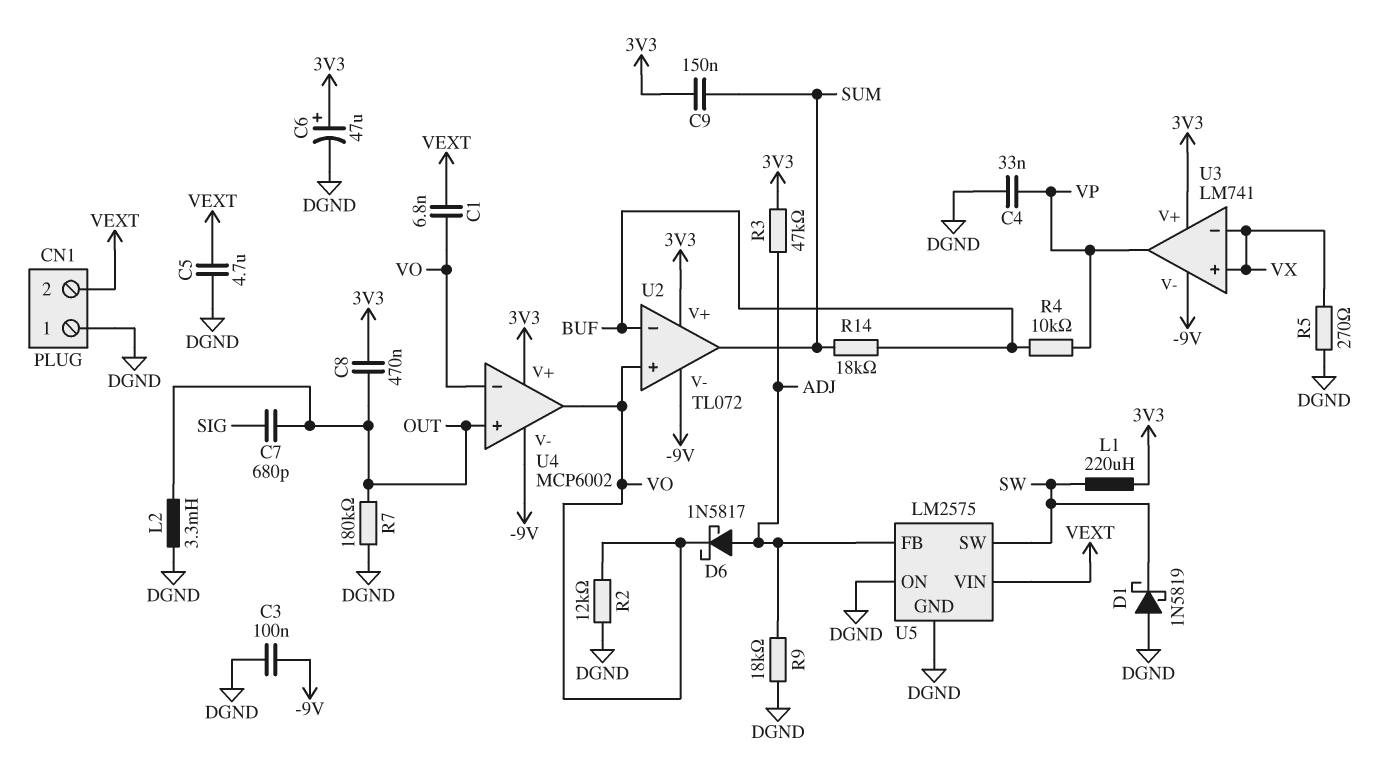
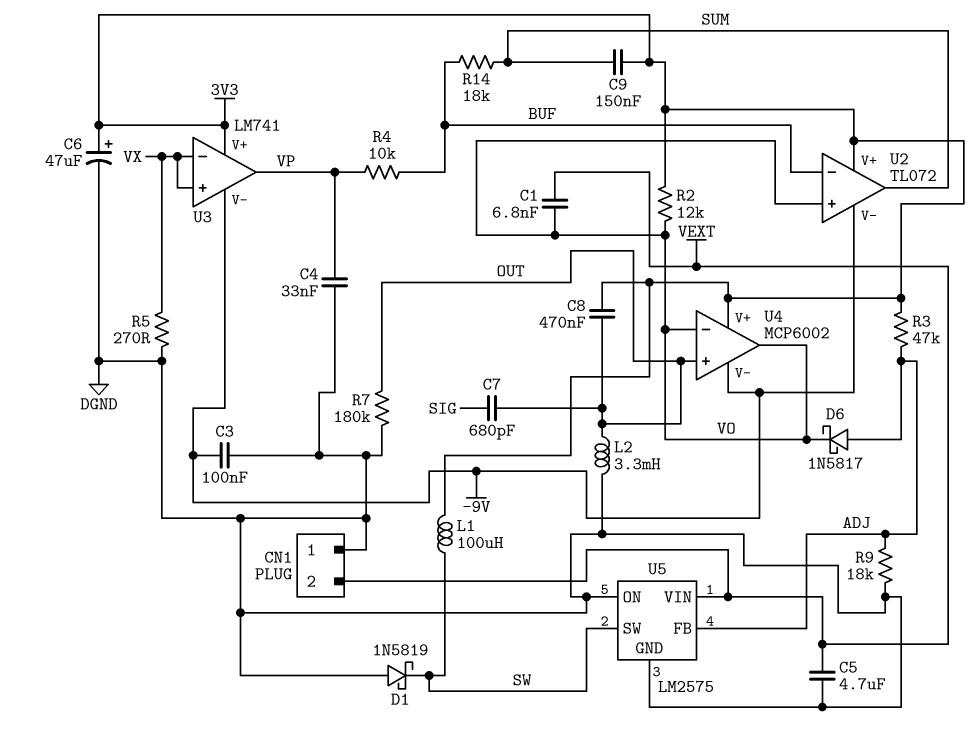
L1: 220uH (3V3, SW) -> 100uH (3V3, SW)
R2: 12k (DGND, VO) -> 12k (3V3, VO)

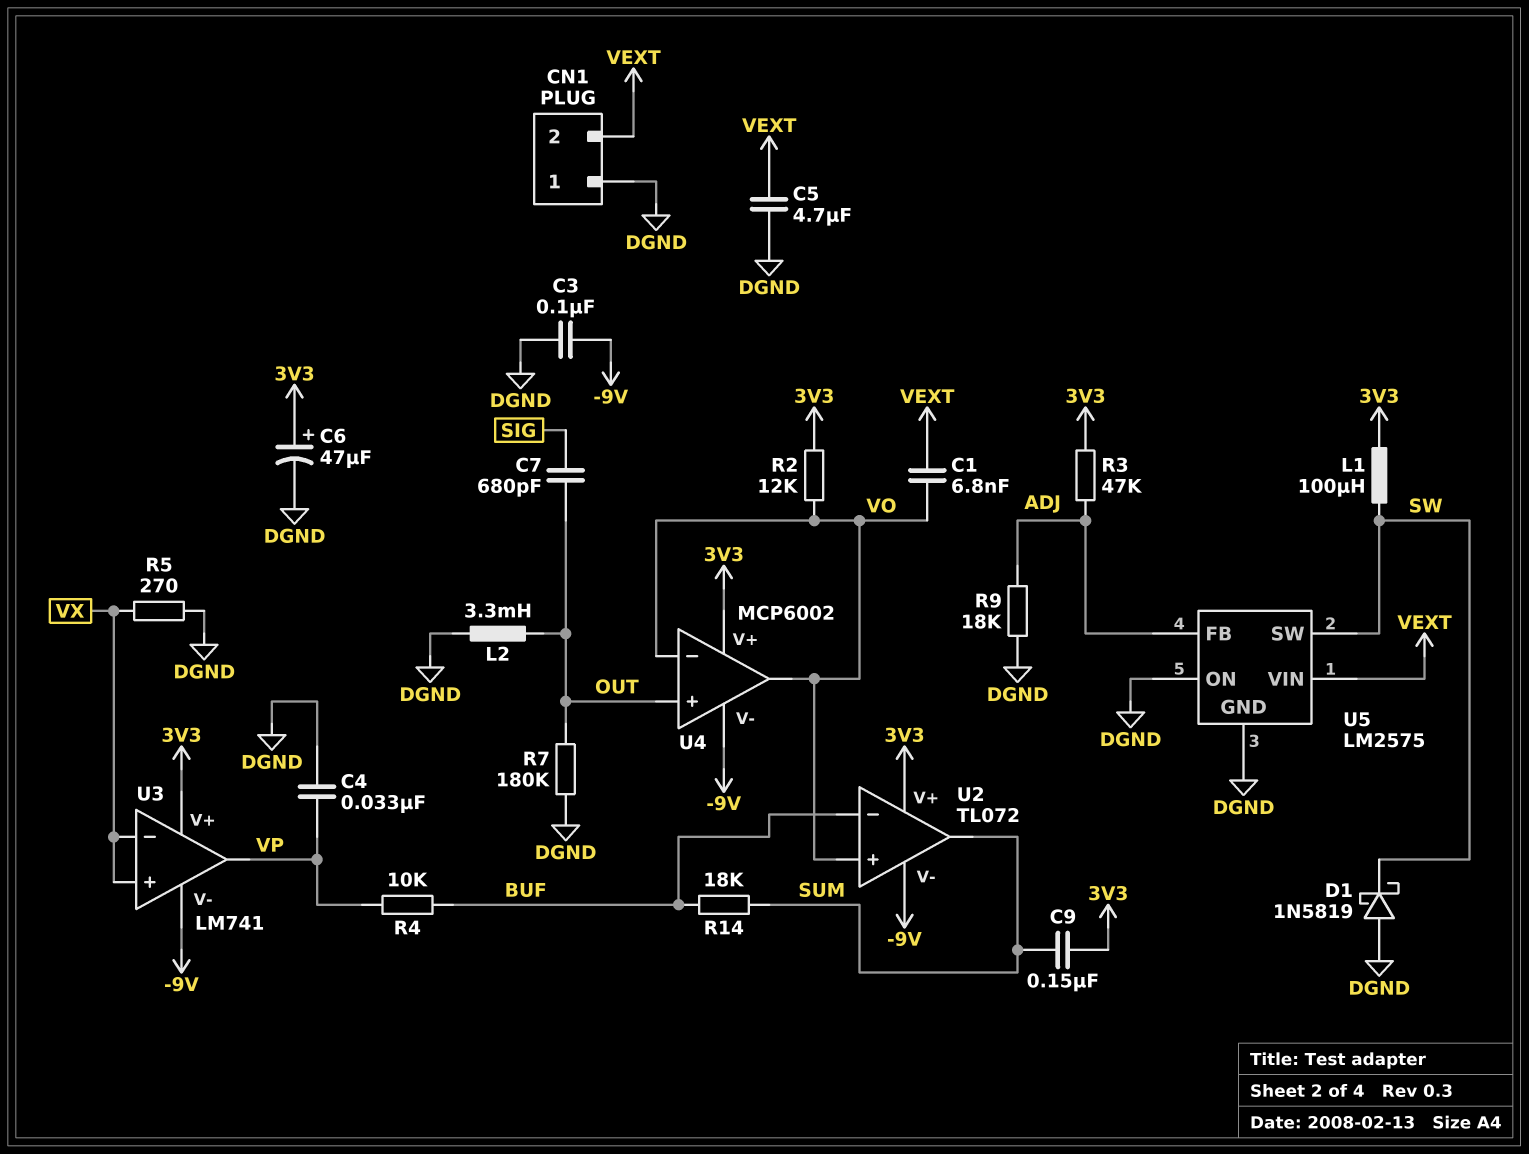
C8: 470nF (3V3, OUT) -> none
D6: schottky 1N5817 (A ADJ, K VO) -> none

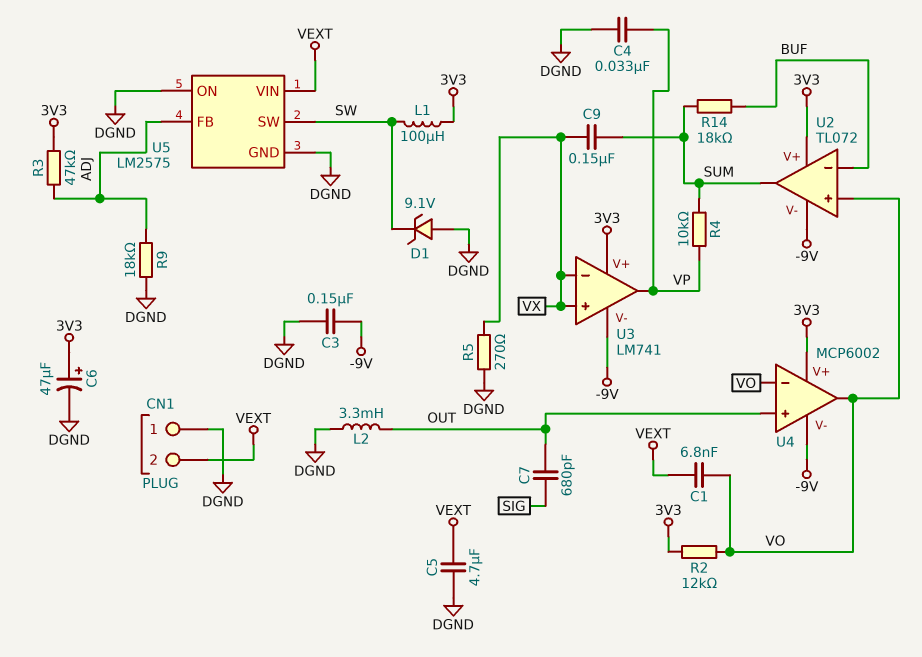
C3: 100nF (-9V, DGND) -> 150nF (-9V, DGND)
C9: 150nF (3V3, SUM) -> 150nF (SUM, VX)
D1: schottky 1N5819 (A DGND, K SW) -> zener 9.1V (A DGND, K SW)
R4: 10k (BUF, VP) -> 10k (SUM, VP)
R7: 180k (DGND, OUT) -> none

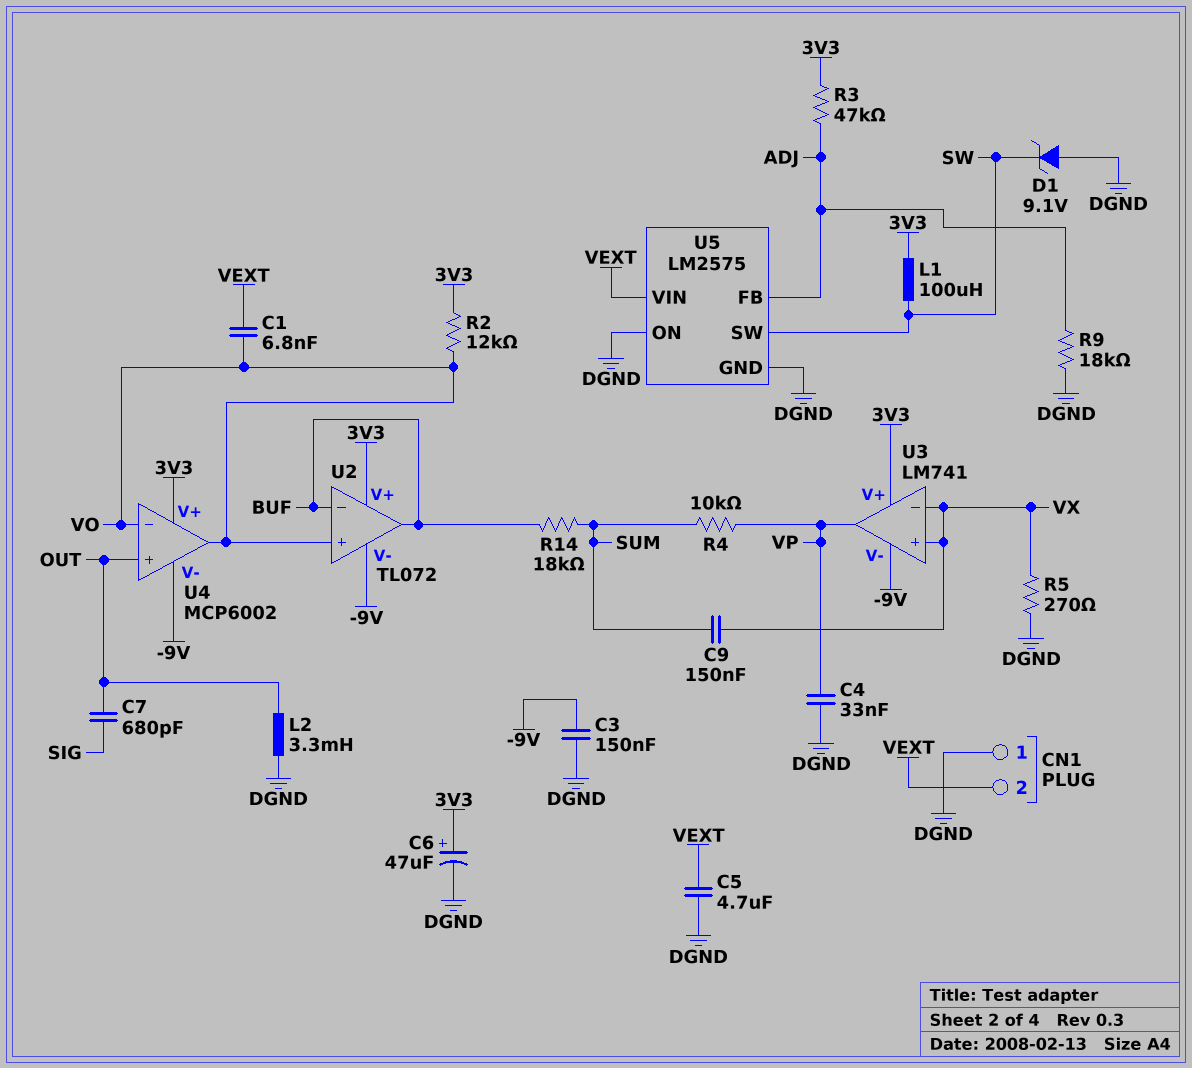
U2 pin out: SUM -> BUF

